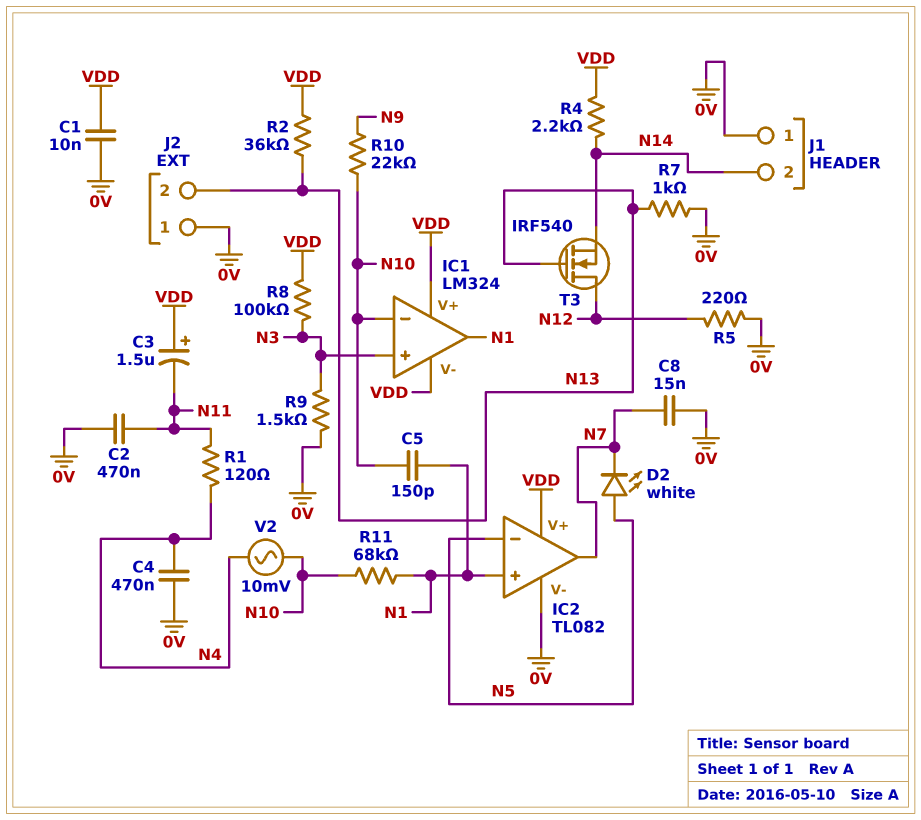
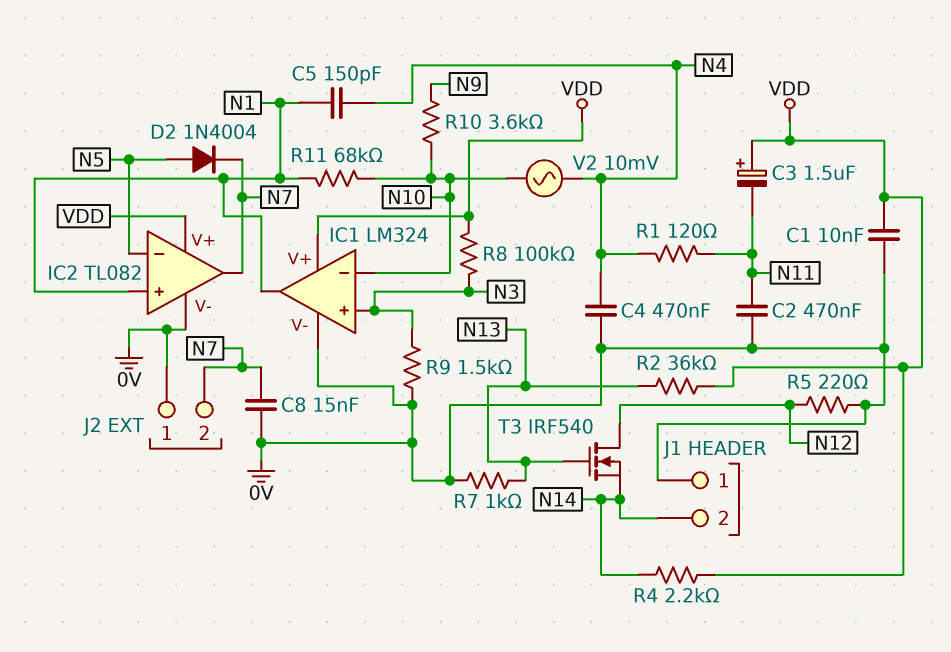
C5: 150pF (N1, N10) -> 150pF (N1, N4)
D2: LED white (A N5, K N7) -> diode 1N4004 (A N5, K N7)
IC1 pin V-: VDD -> 0V
J2 pin 2: N13 -> N7
R10: 22k (N9, N10) -> 3.6k (N9, N10)

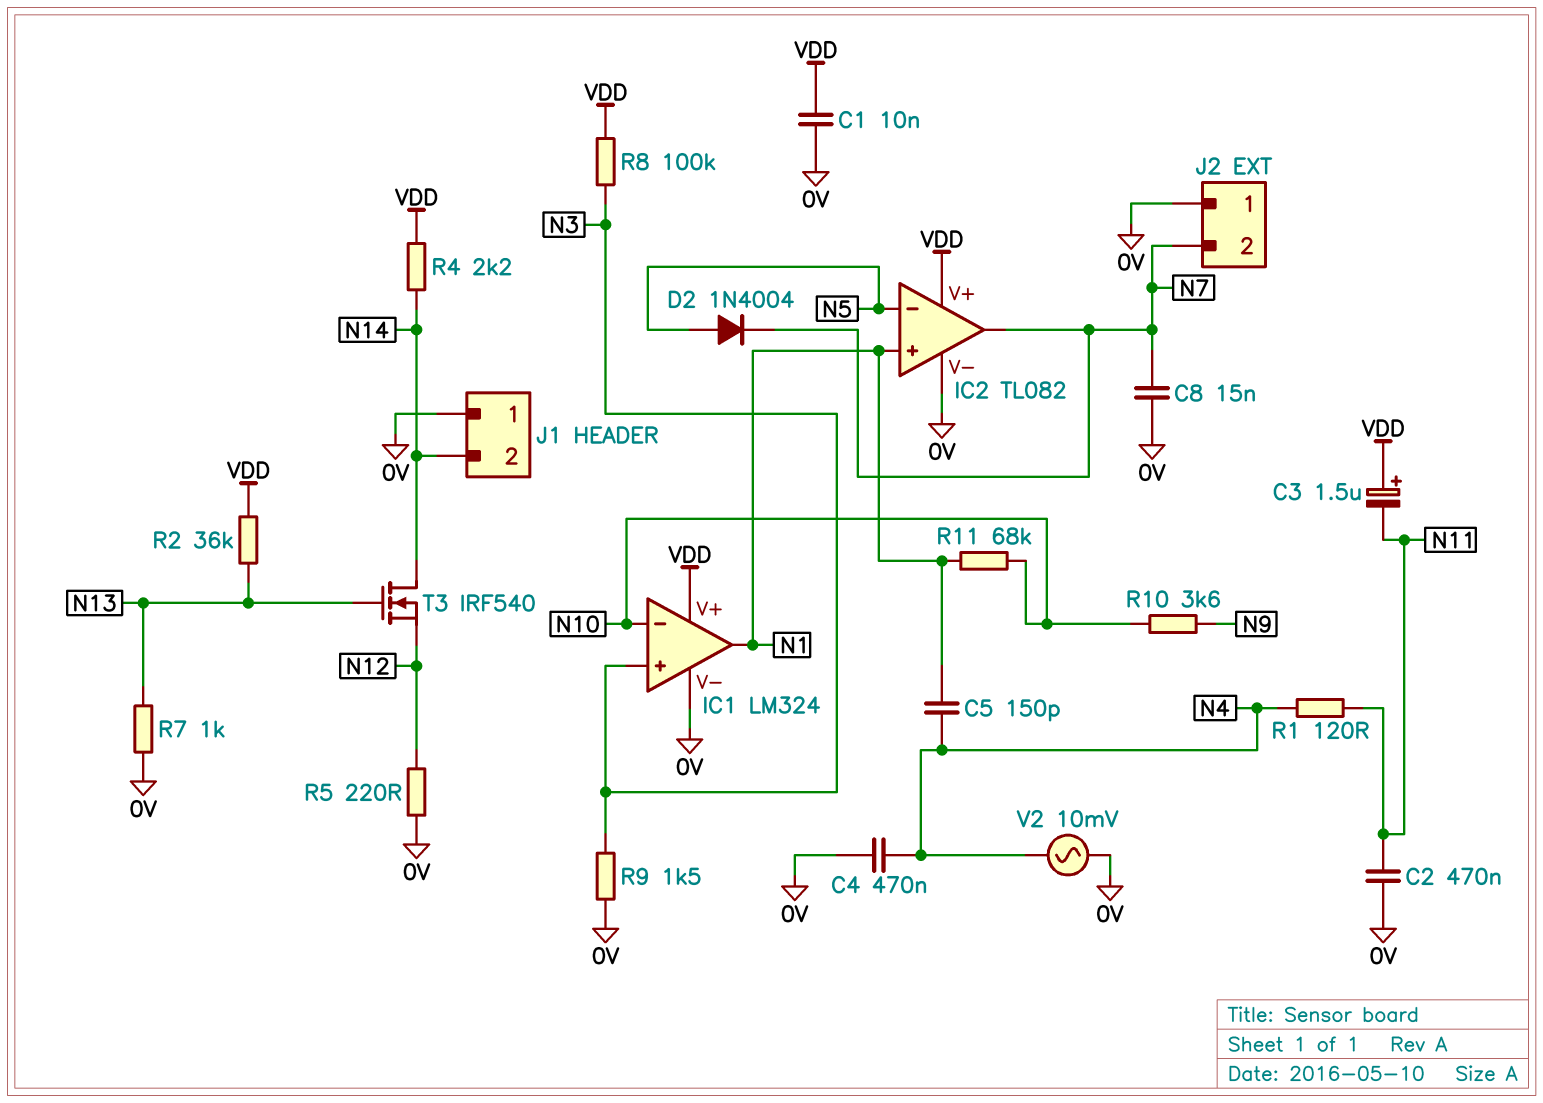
T3: NMOS IRF540 (G N13, D N12, S N14) -> NMOS IRF540 (G N13, D N14, S N12)
V2: AC 10mV (N4, N10) -> AC 10mV (0V, N4)

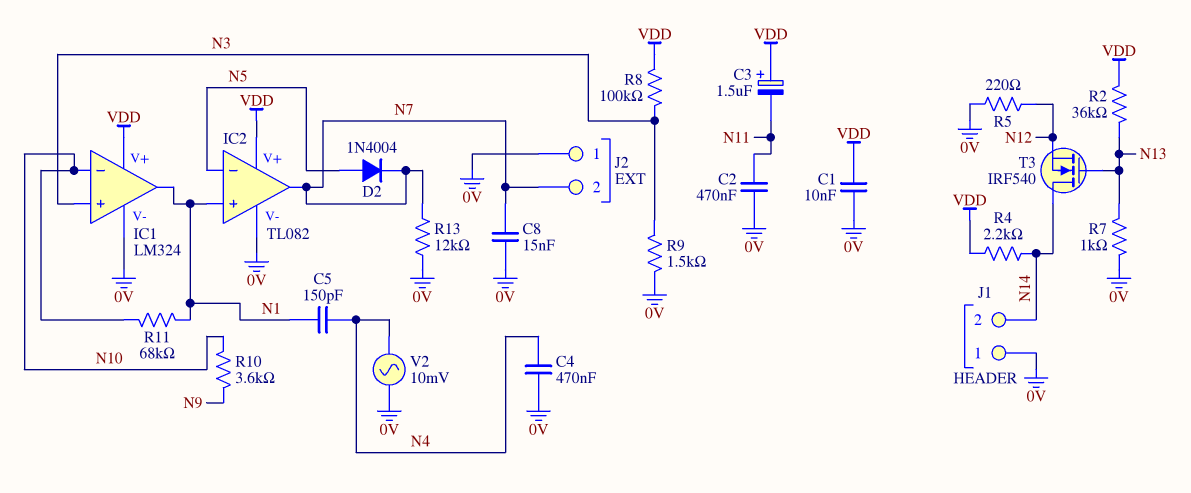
R1: 120 (N4, N11) -> none
R13: none -> 12k (0V, N7)

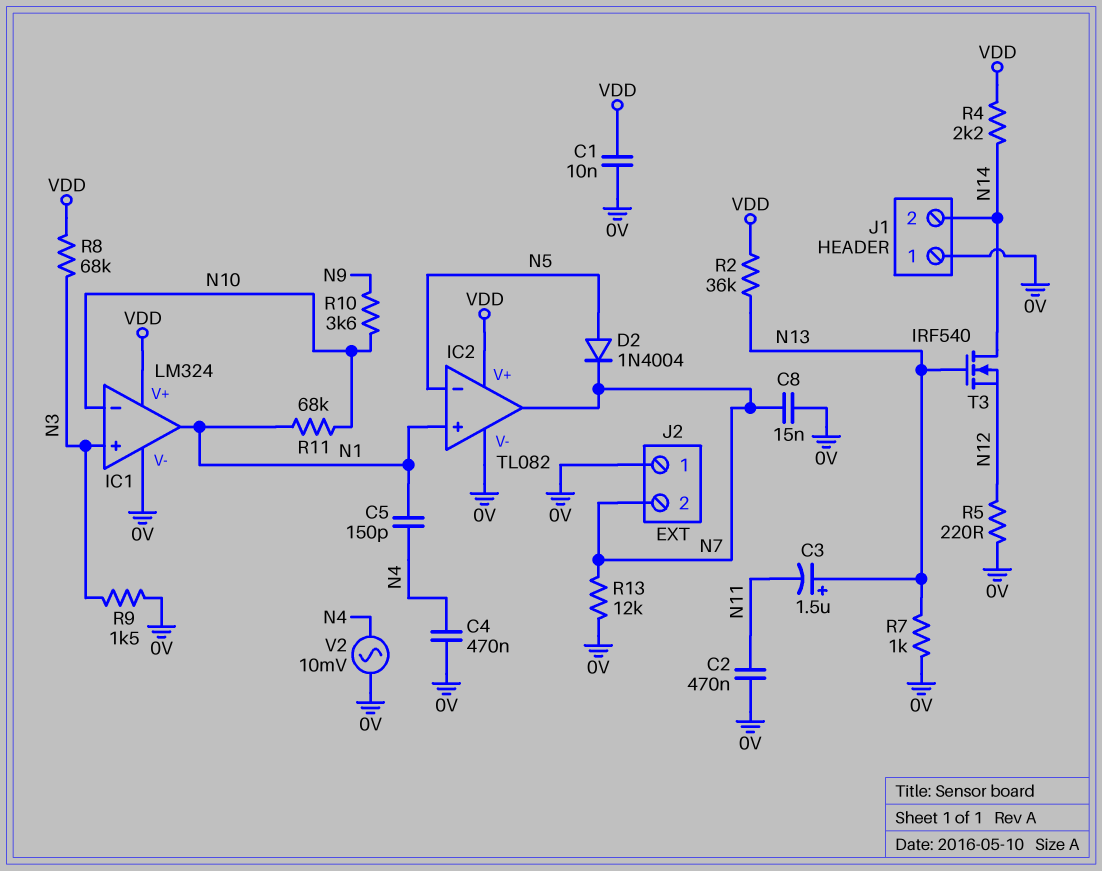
C3: 1.5uF (plus VDD, minus N11) -> 1.5uF (plus N13, minus N11)
R8: 100k (N3, VDD) -> 68k (N3, VDD)

